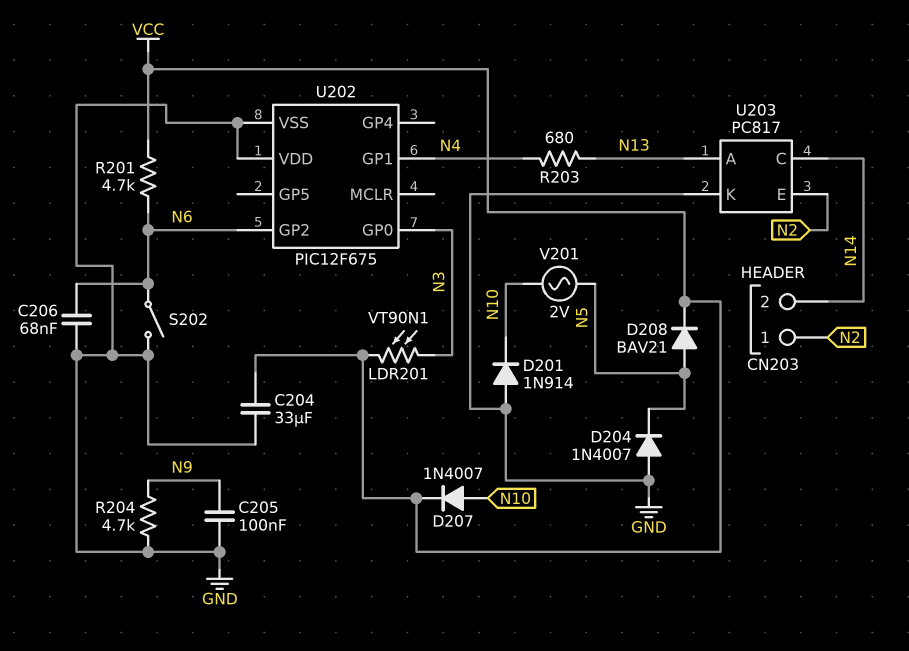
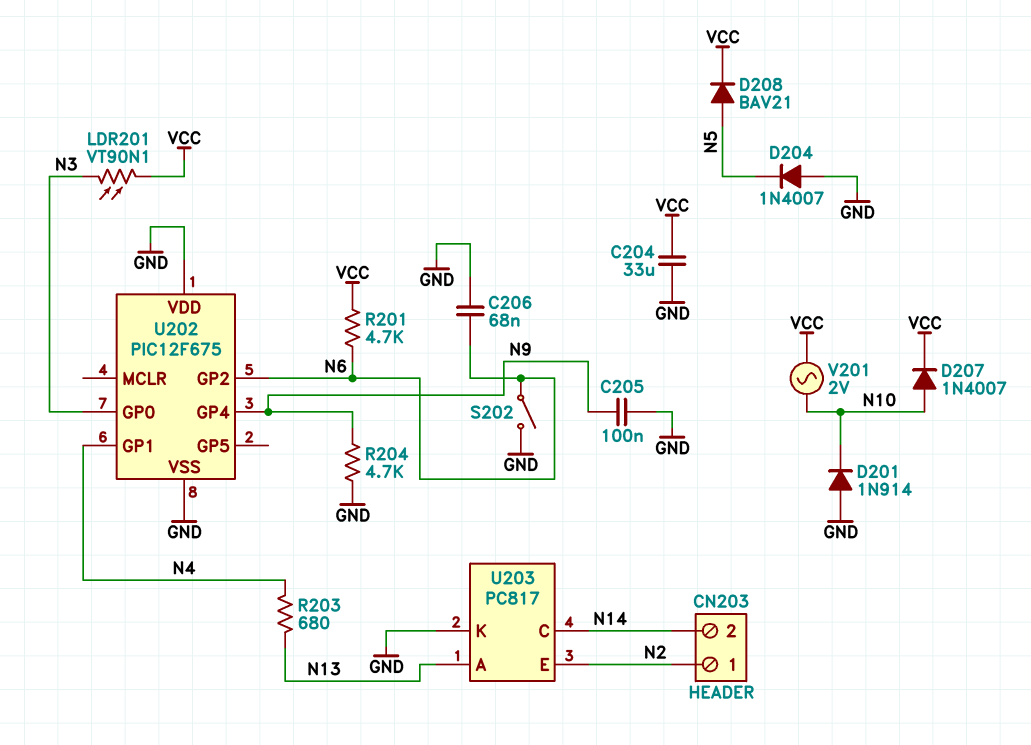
U202 pin GP4: none -> N9
V201: AC 2V (N5, N10) -> AC 2V (N10, VCC)

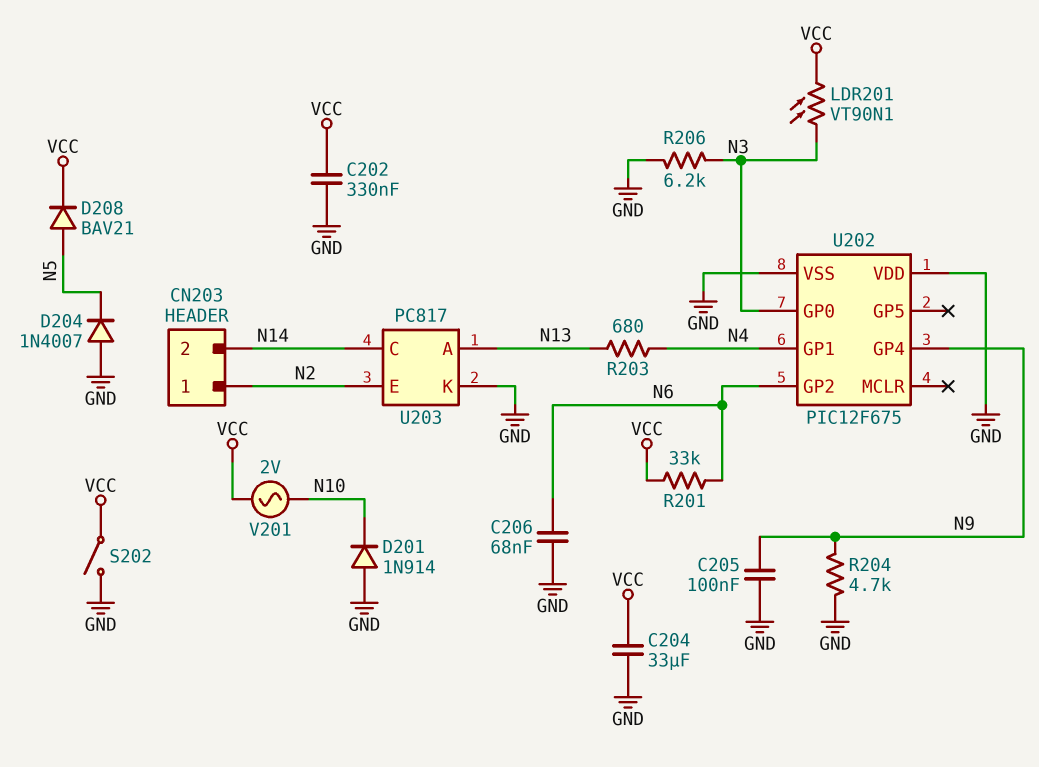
C202: none -> 330nF (GND, VCC)
D207: diode 1N4007 (A N10, K VCC) -> none
R201: 4.7k (N6, VCC) -> 33k (N6, VCC)
R206: none -> 6.2k (GND, N3)
S202: switch (GND, N6) -> switch (GND, VCC)

